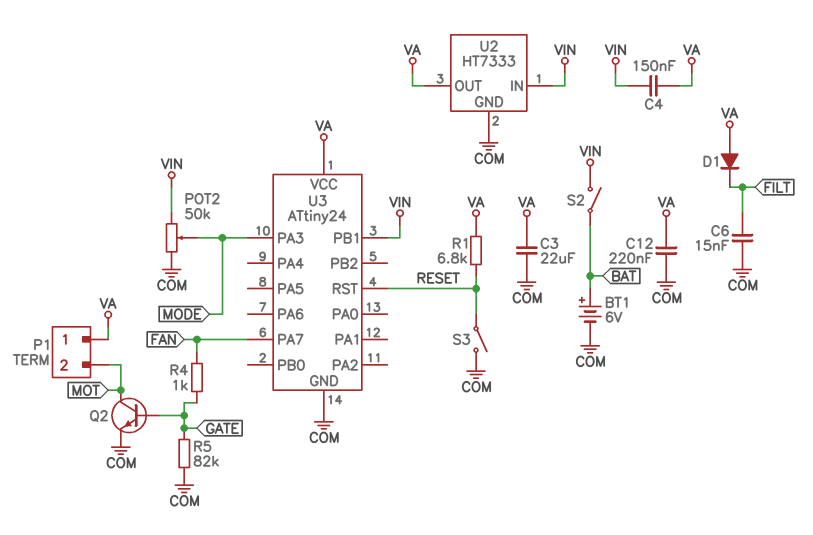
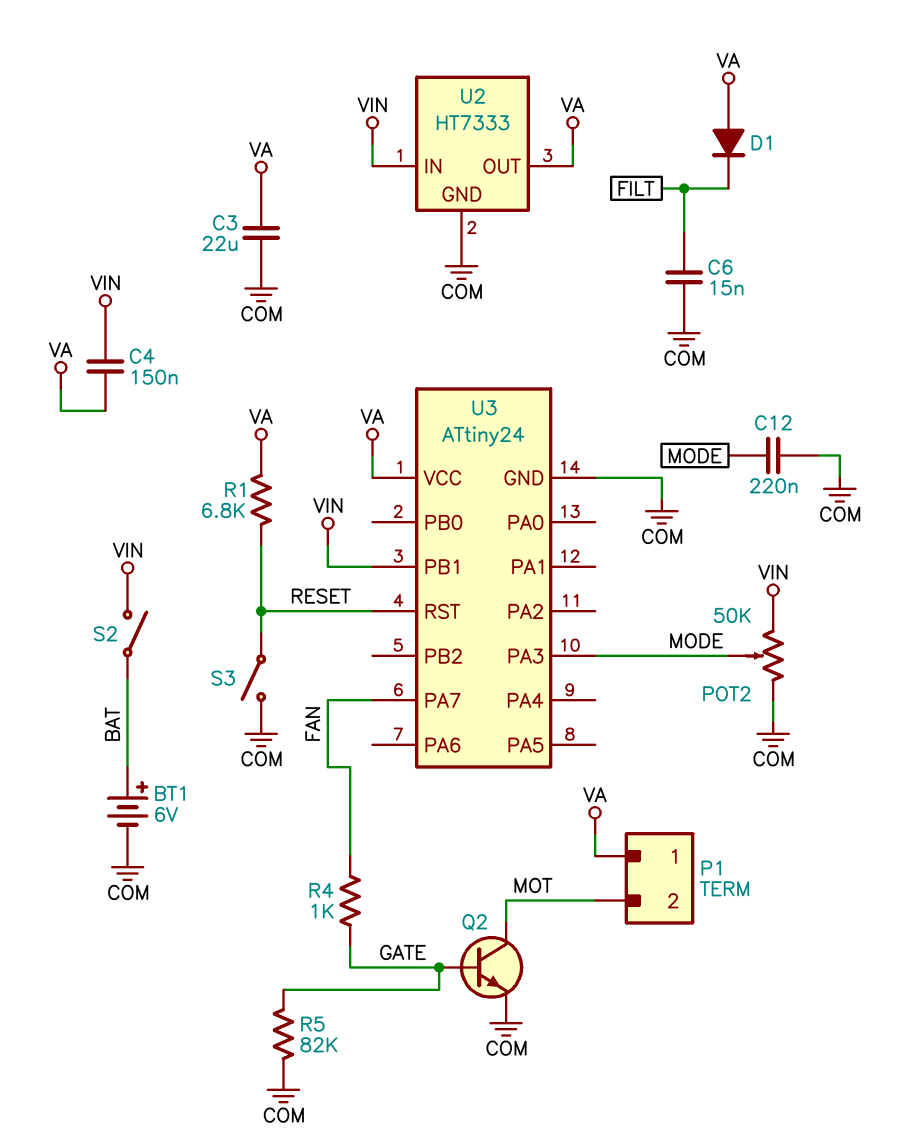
C12: 220nF (COM, VA) -> 220nF (COM, MODE)

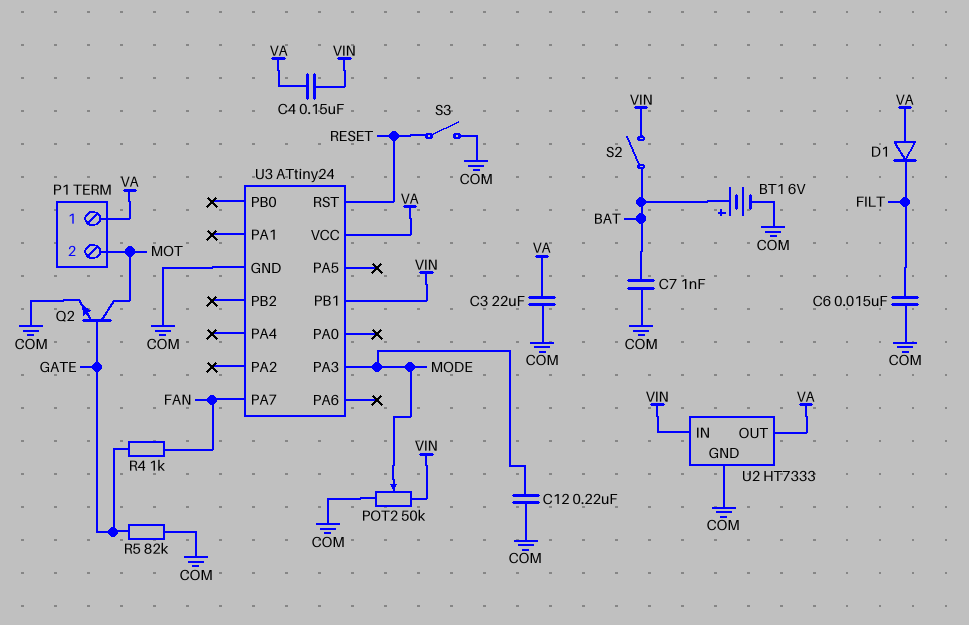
C7: none -> 1nF (BAT, COM)
R1: 6.8k (RESET, VA) -> none

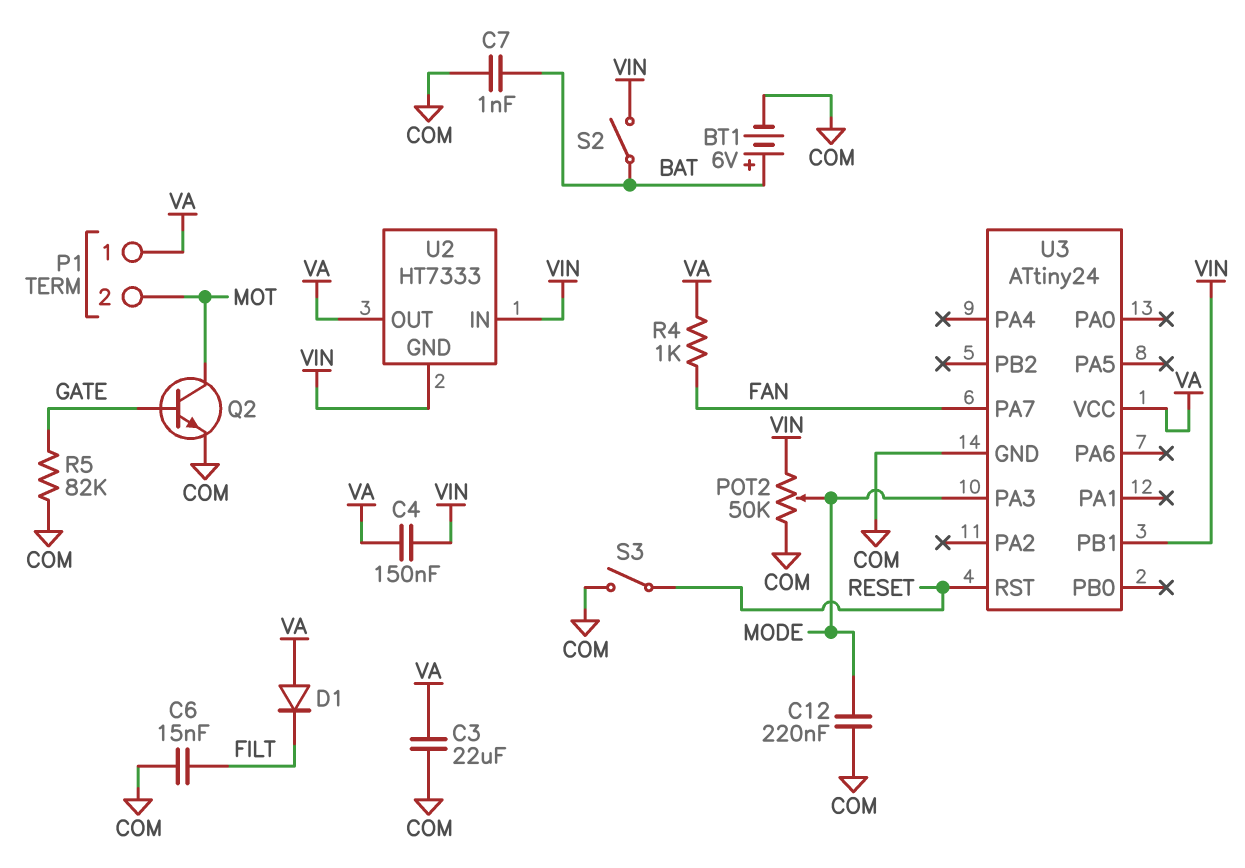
R4: 1k (FAN, GATE) -> 1k (FAN, VA)
U2 pin GND: COM -> VIN

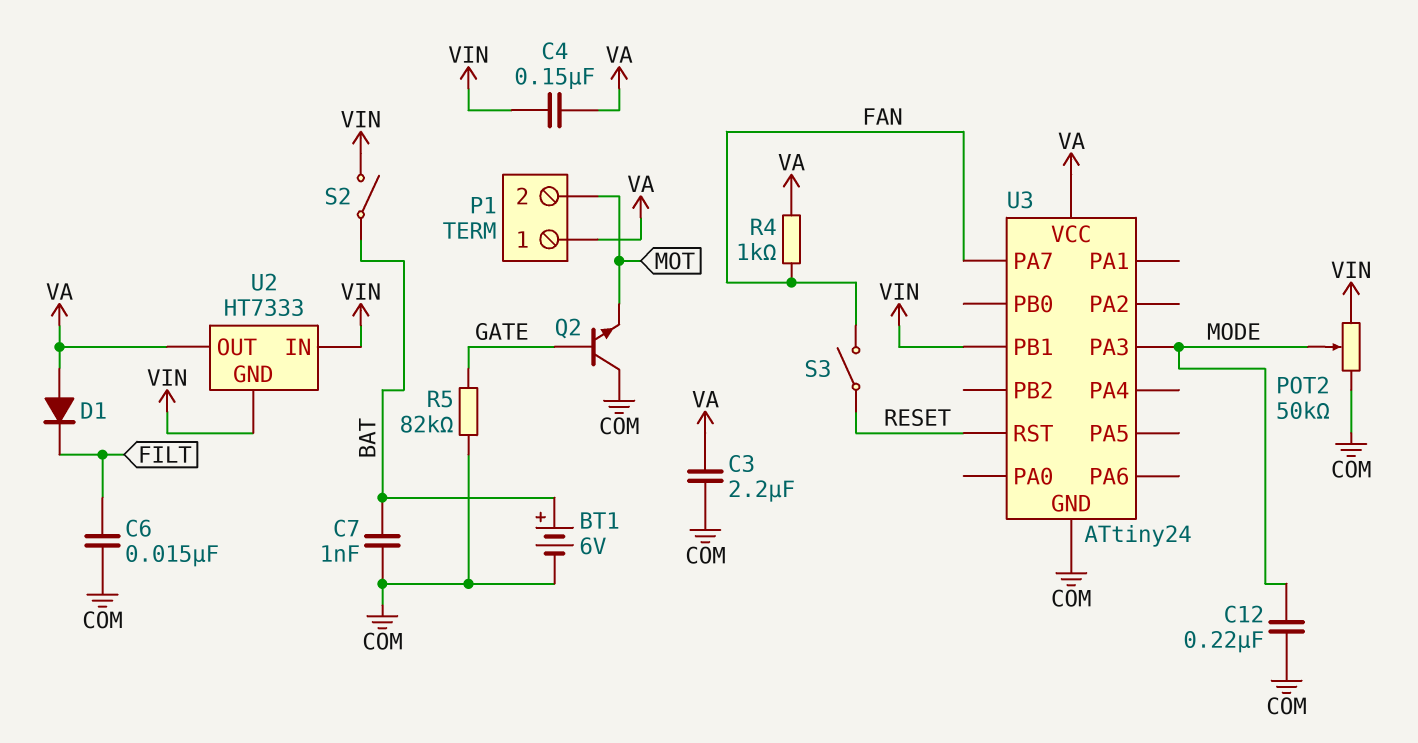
C3: 22uF (COM, VA) -> 2.2uF (COM, VA)
Q2: NPN (B GATE, C MOT, E COM) -> NPN (B GATE, C COM, E MOT)
S3: switch (COM, RESET) -> switch (FAN, RESET)

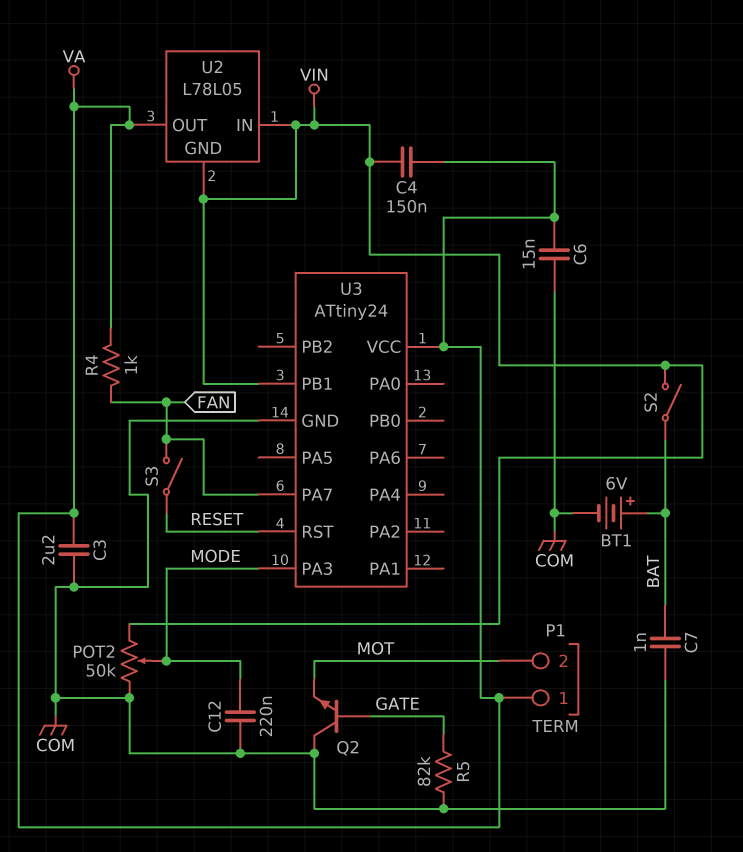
C6: 15nF (COM, FILT) -> 15nF (COM, VA)
D1: diode (A VA, K FILT) -> none
U2: HT7333 -> L78L05

